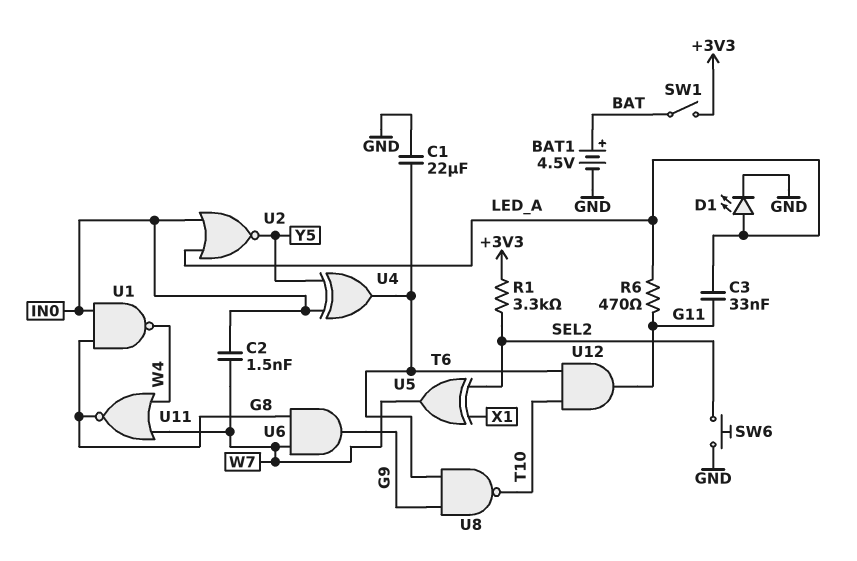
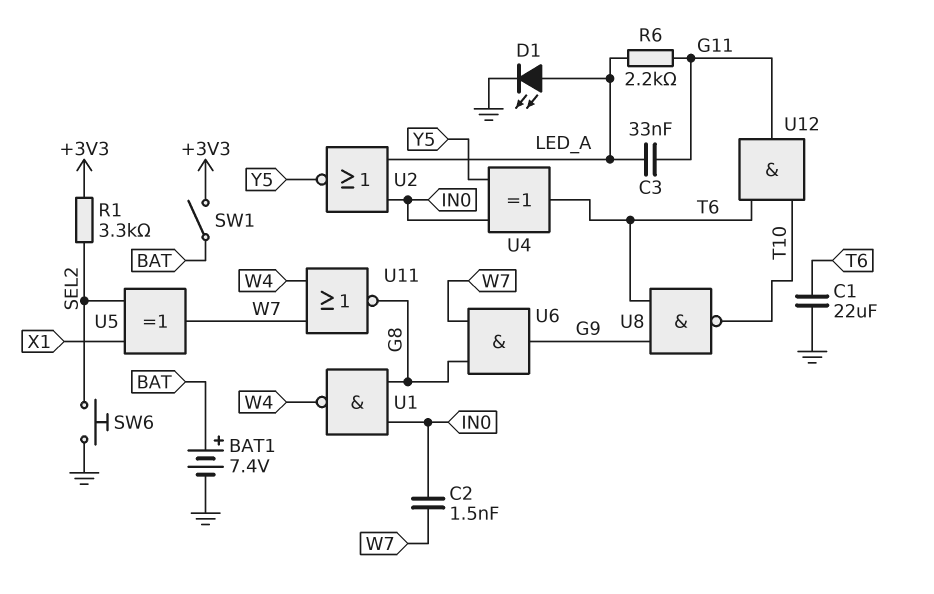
BAT1: 4.5V (plus BAT, minus GND) -> 7.4V (plus BAT, minus GND)
R6: 470 (G11, LED_A) -> 2.2k (G11, LED_A)

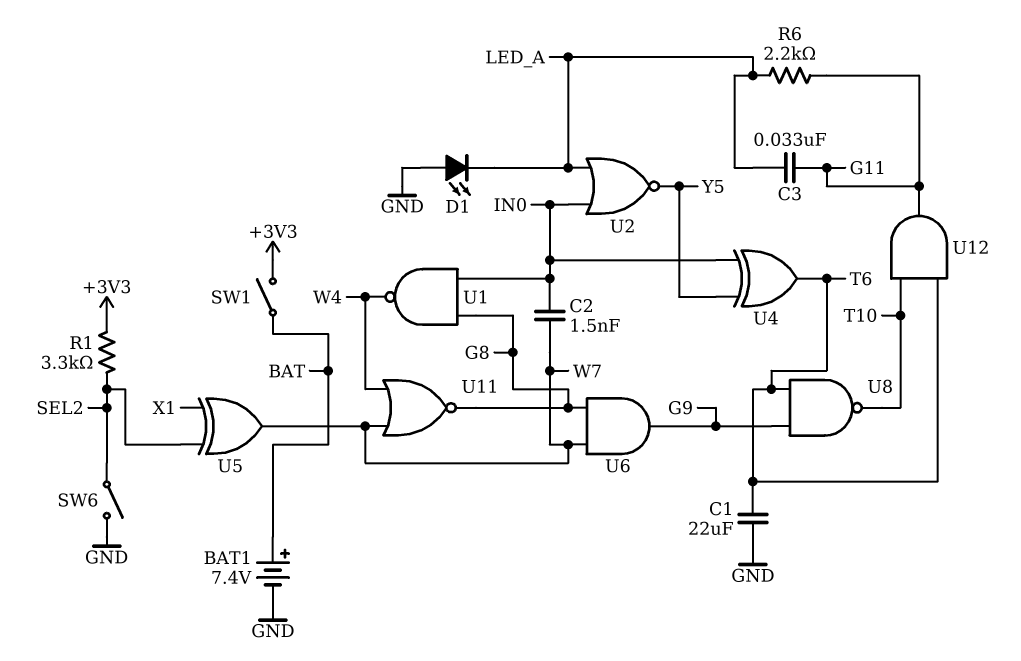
D1: LED (A LED_A, K GND) -> LED (A GND, K LED_A)
SW6: button (GND, SEL2) -> switch (GND, SEL2)

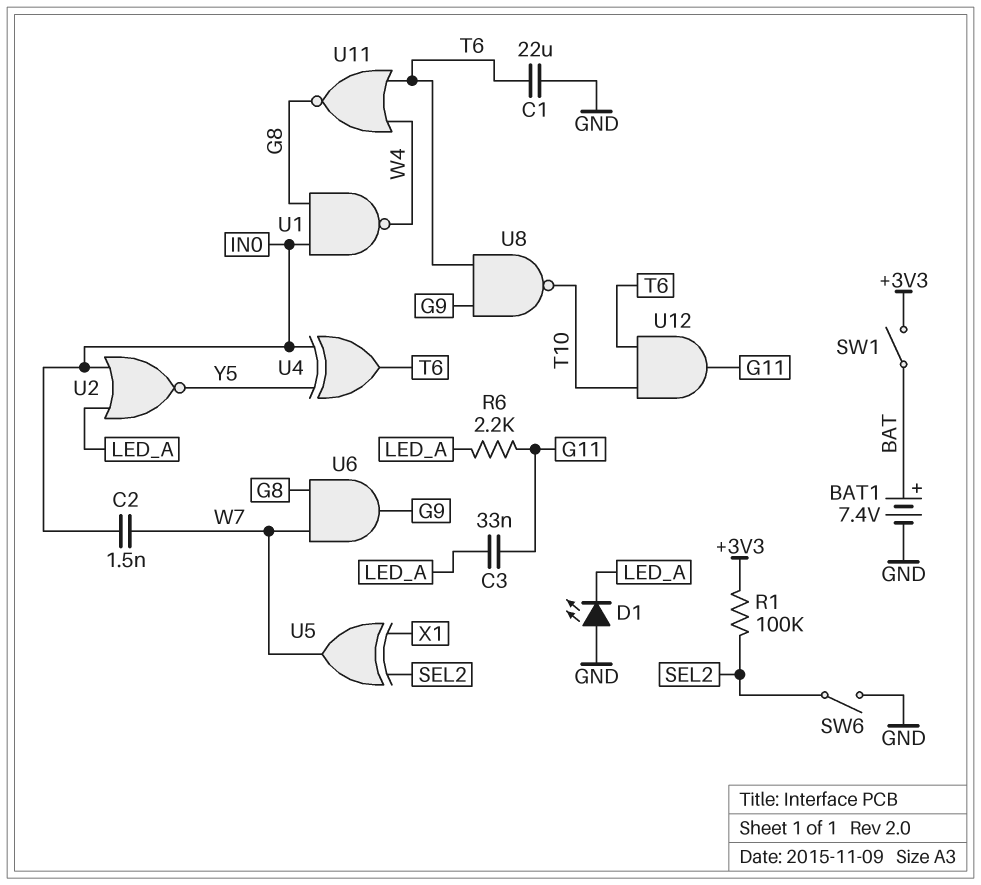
R1: 3.3k (+3V3, SEL2) -> 100k (+3V3, SEL2)
U11: NOR (in W4, in W7, out G8) -> NOR (in T6, in W4, out G8)

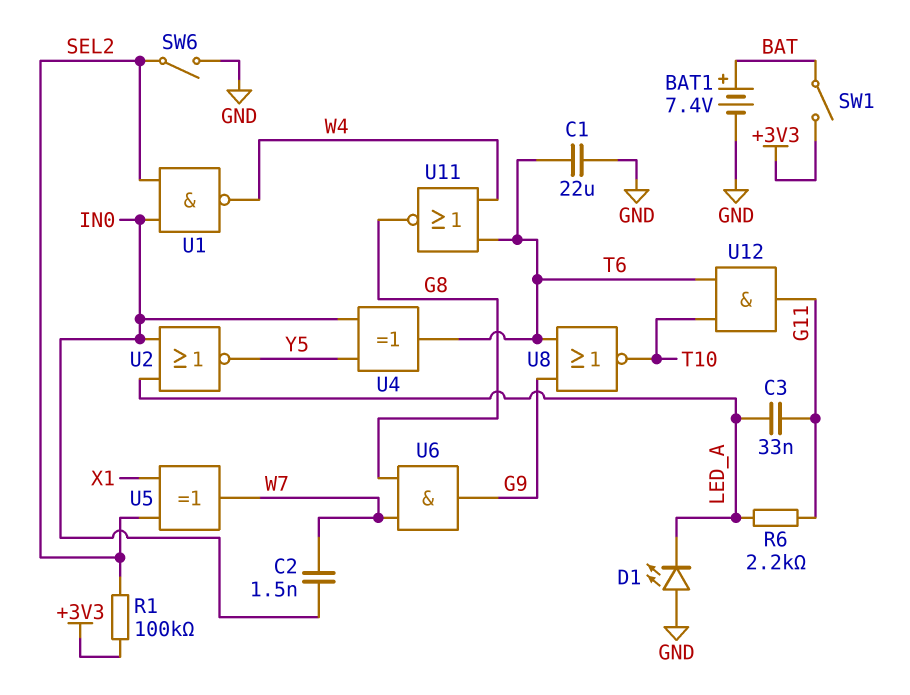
U1: NAND (in G8, in IN0, out W4) -> NAND (in IN0, in SEL2, out W4)
U8: NAND (in G9, in T6, out T10) -> NOR (in G9, in T6, out T10)

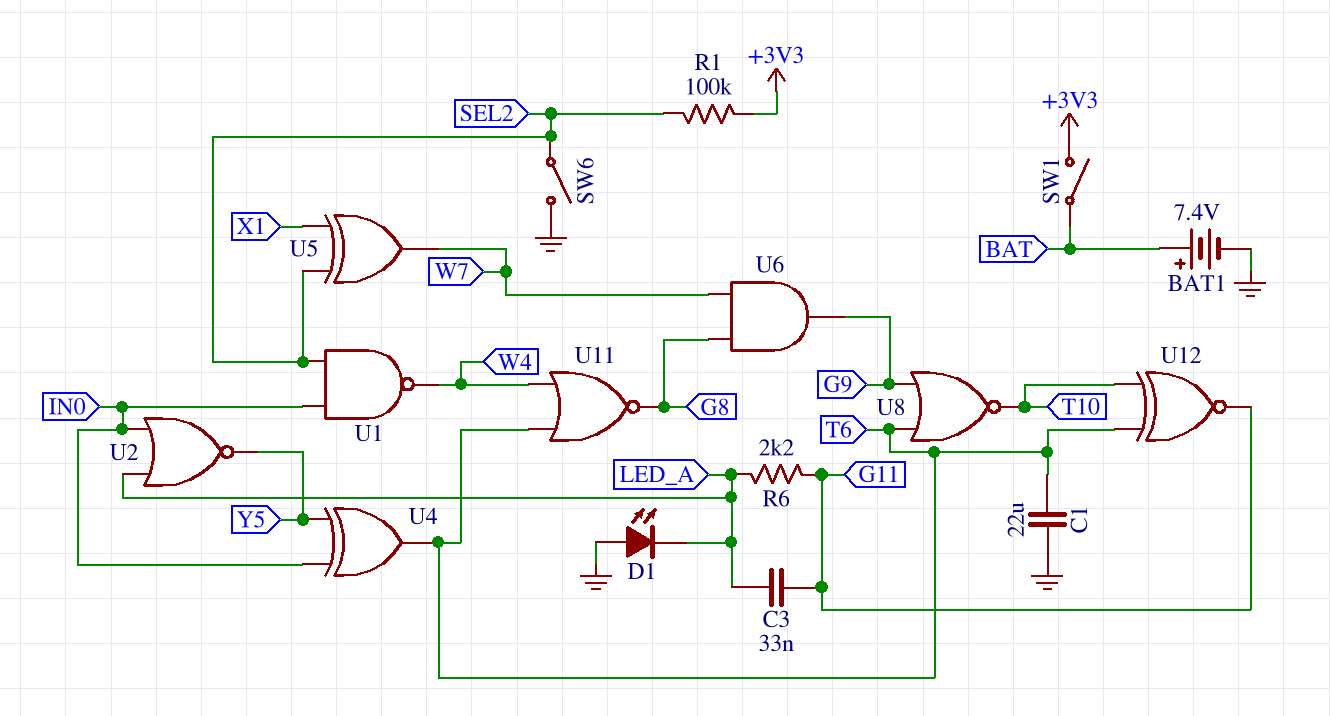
C2: 1.5nF (IN0, W7) -> none
U12: AND (in T6, in T10, out G11) -> XNOR (in T6, in T10, out G11)

